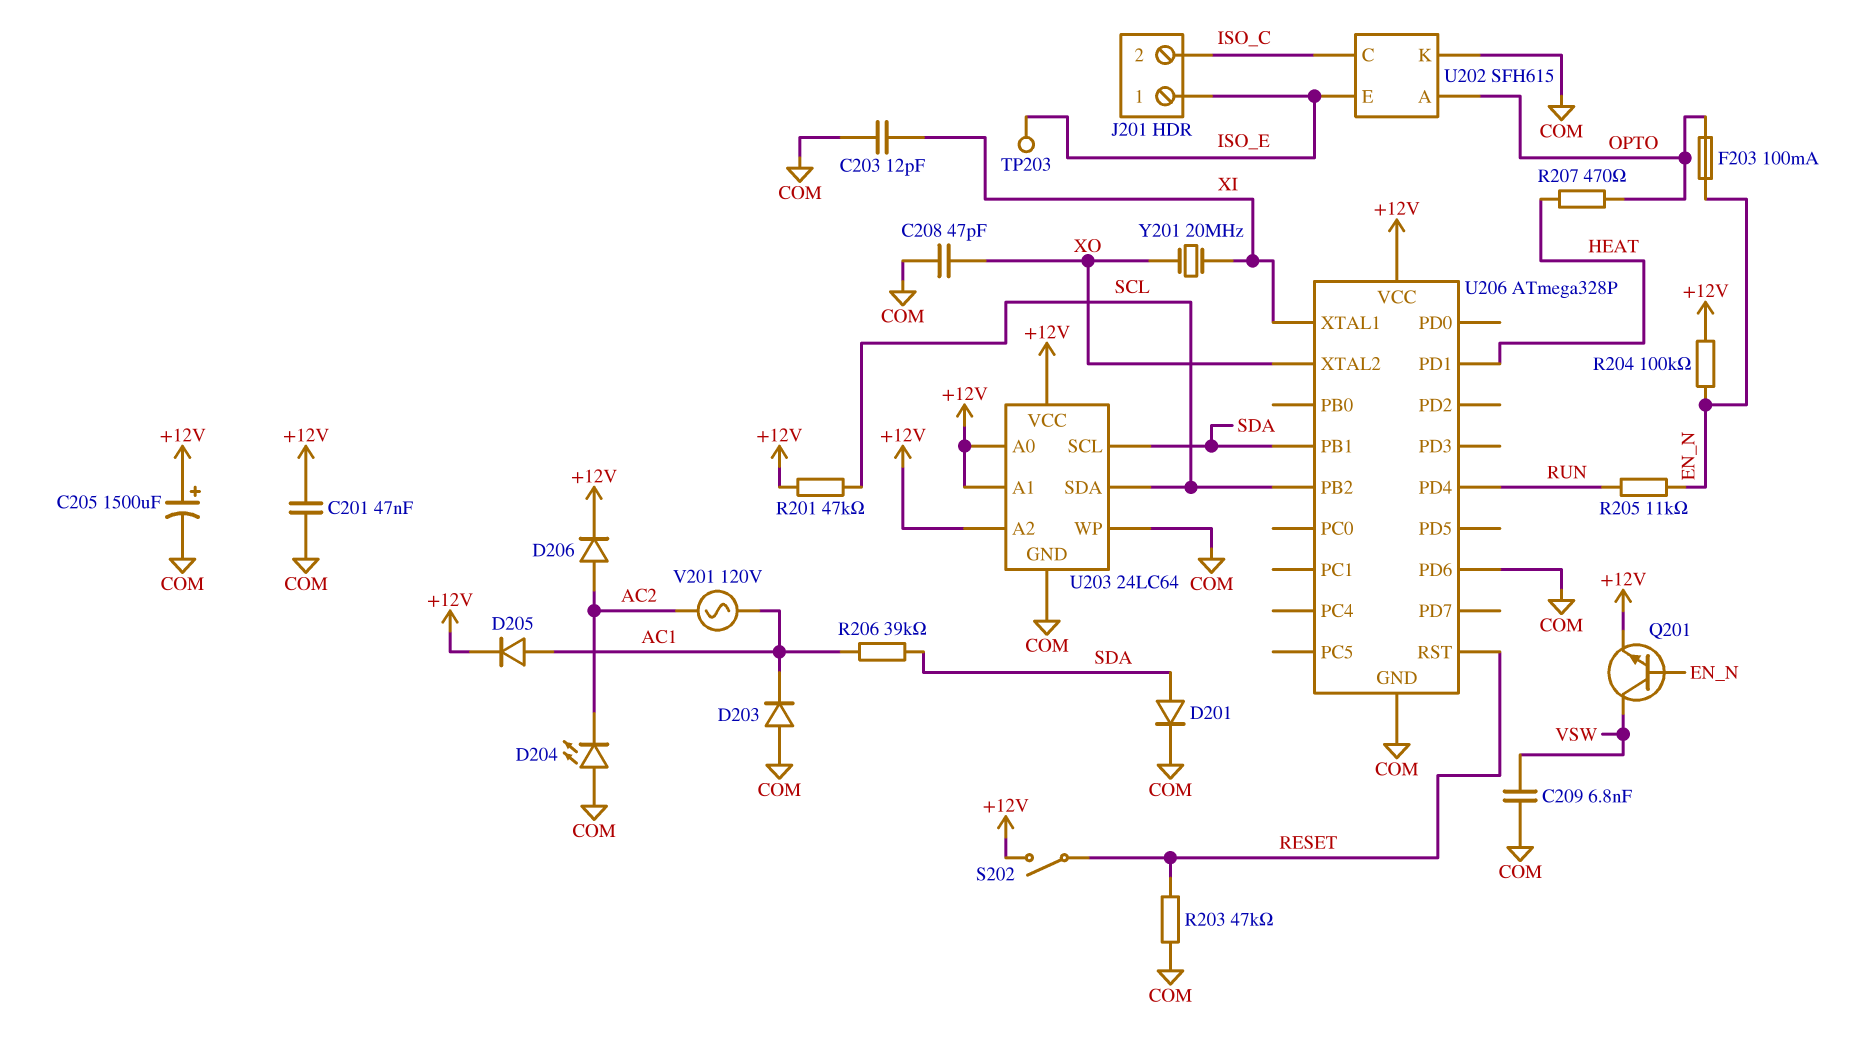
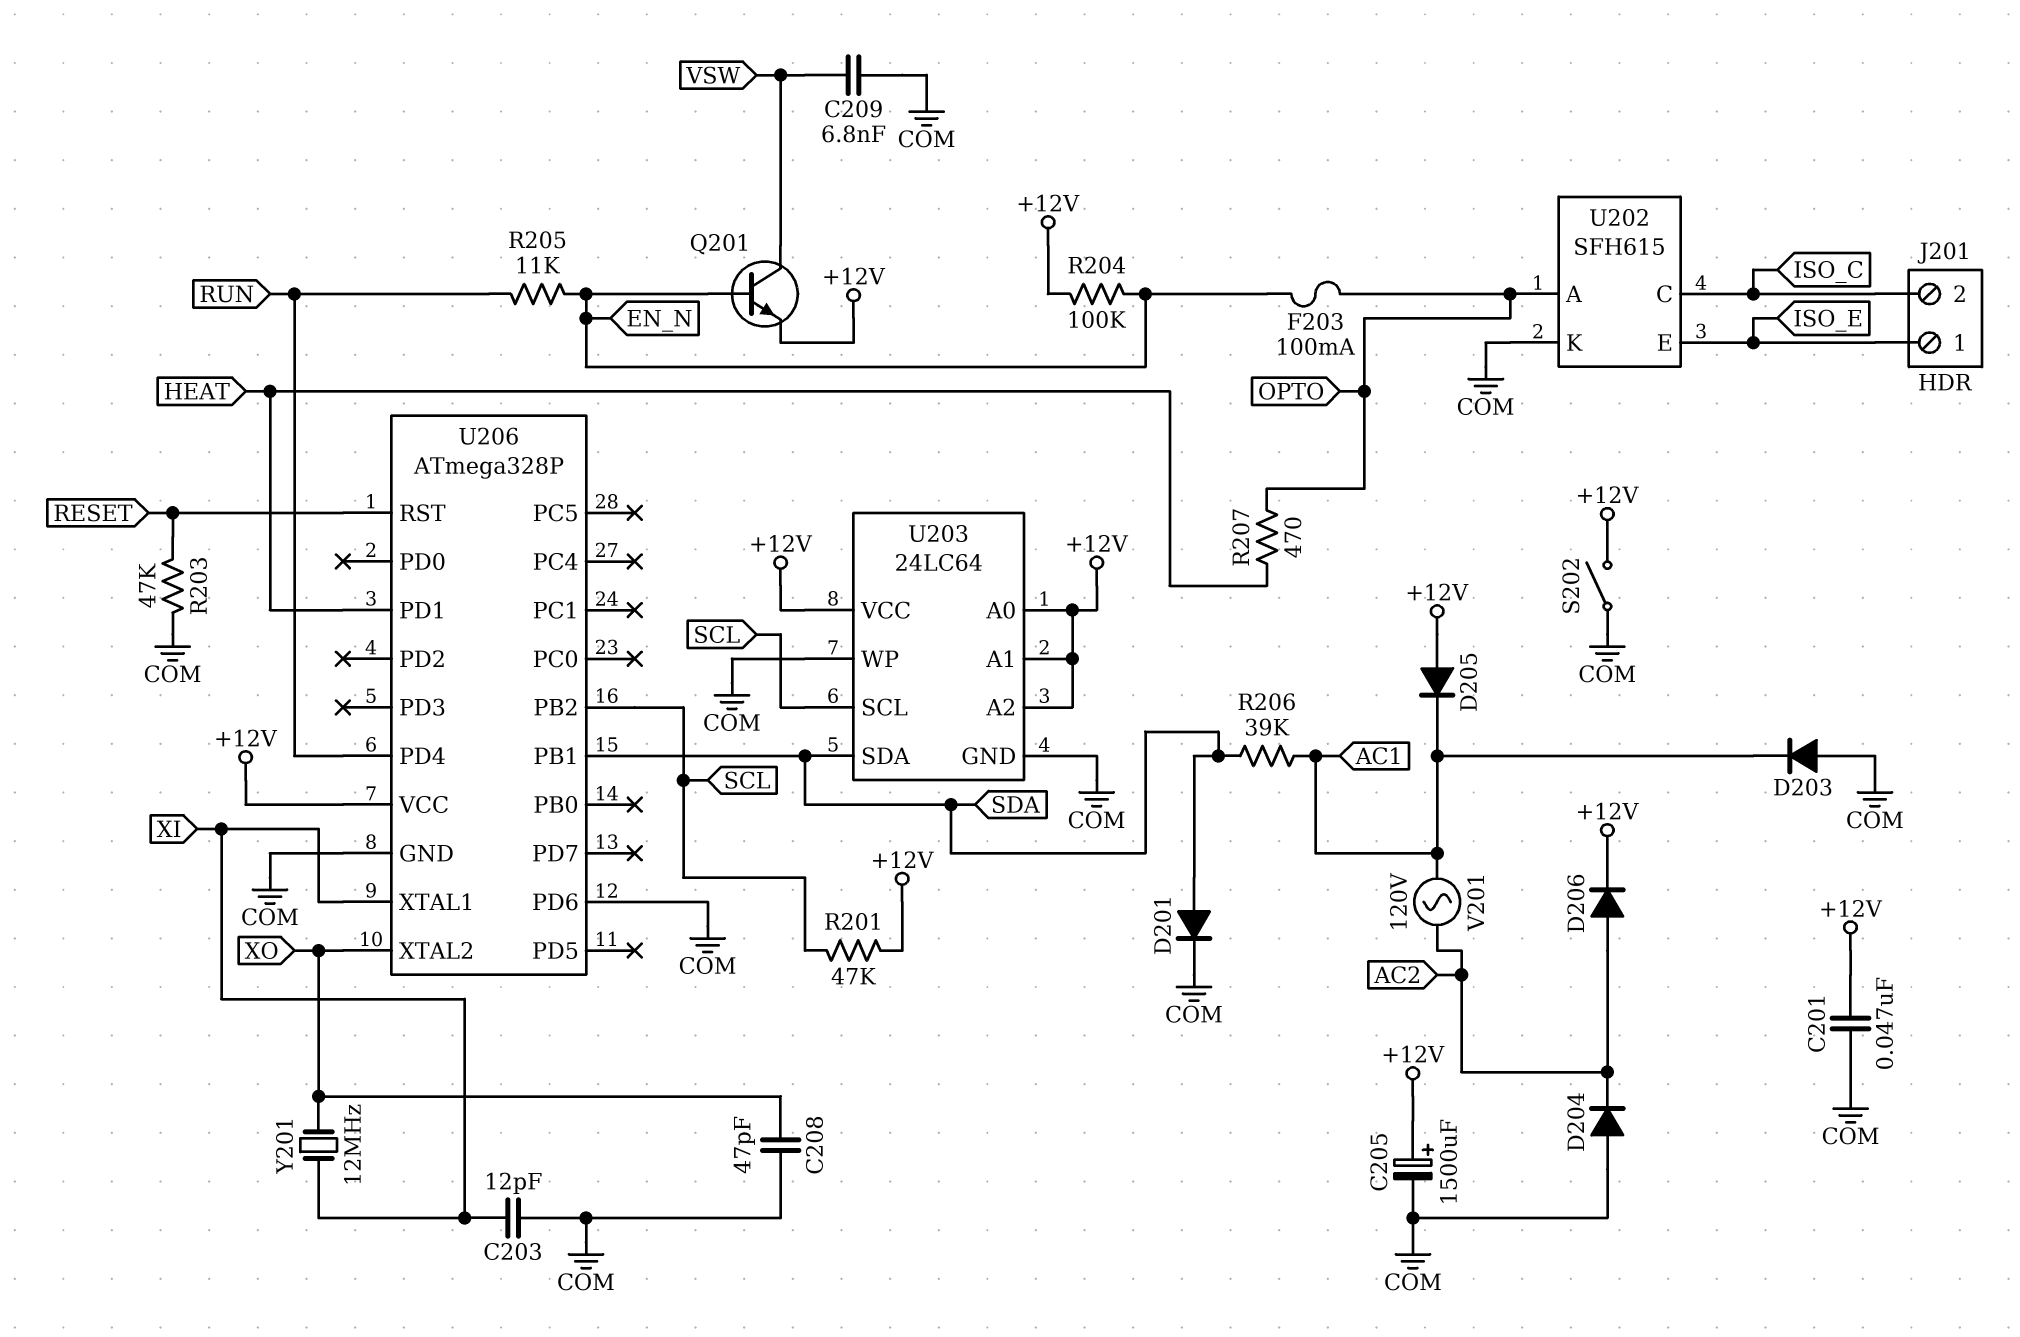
D204: LED (A COM, K AC2) -> diode (A COM, K AC2)
D205: diode (A AC1, K +12V) -> diode (A +12V, K AC1)
S202: switch (+12V, RESET) -> switch (+12V, COM)
TP203: test point (ISO_E) -> none
U203 pin SCL: SDA -> SCL
U203 pin SDA: SCL -> SDA
Y201: 20MHz (XI, XO) -> 12MHz (XI, XO)

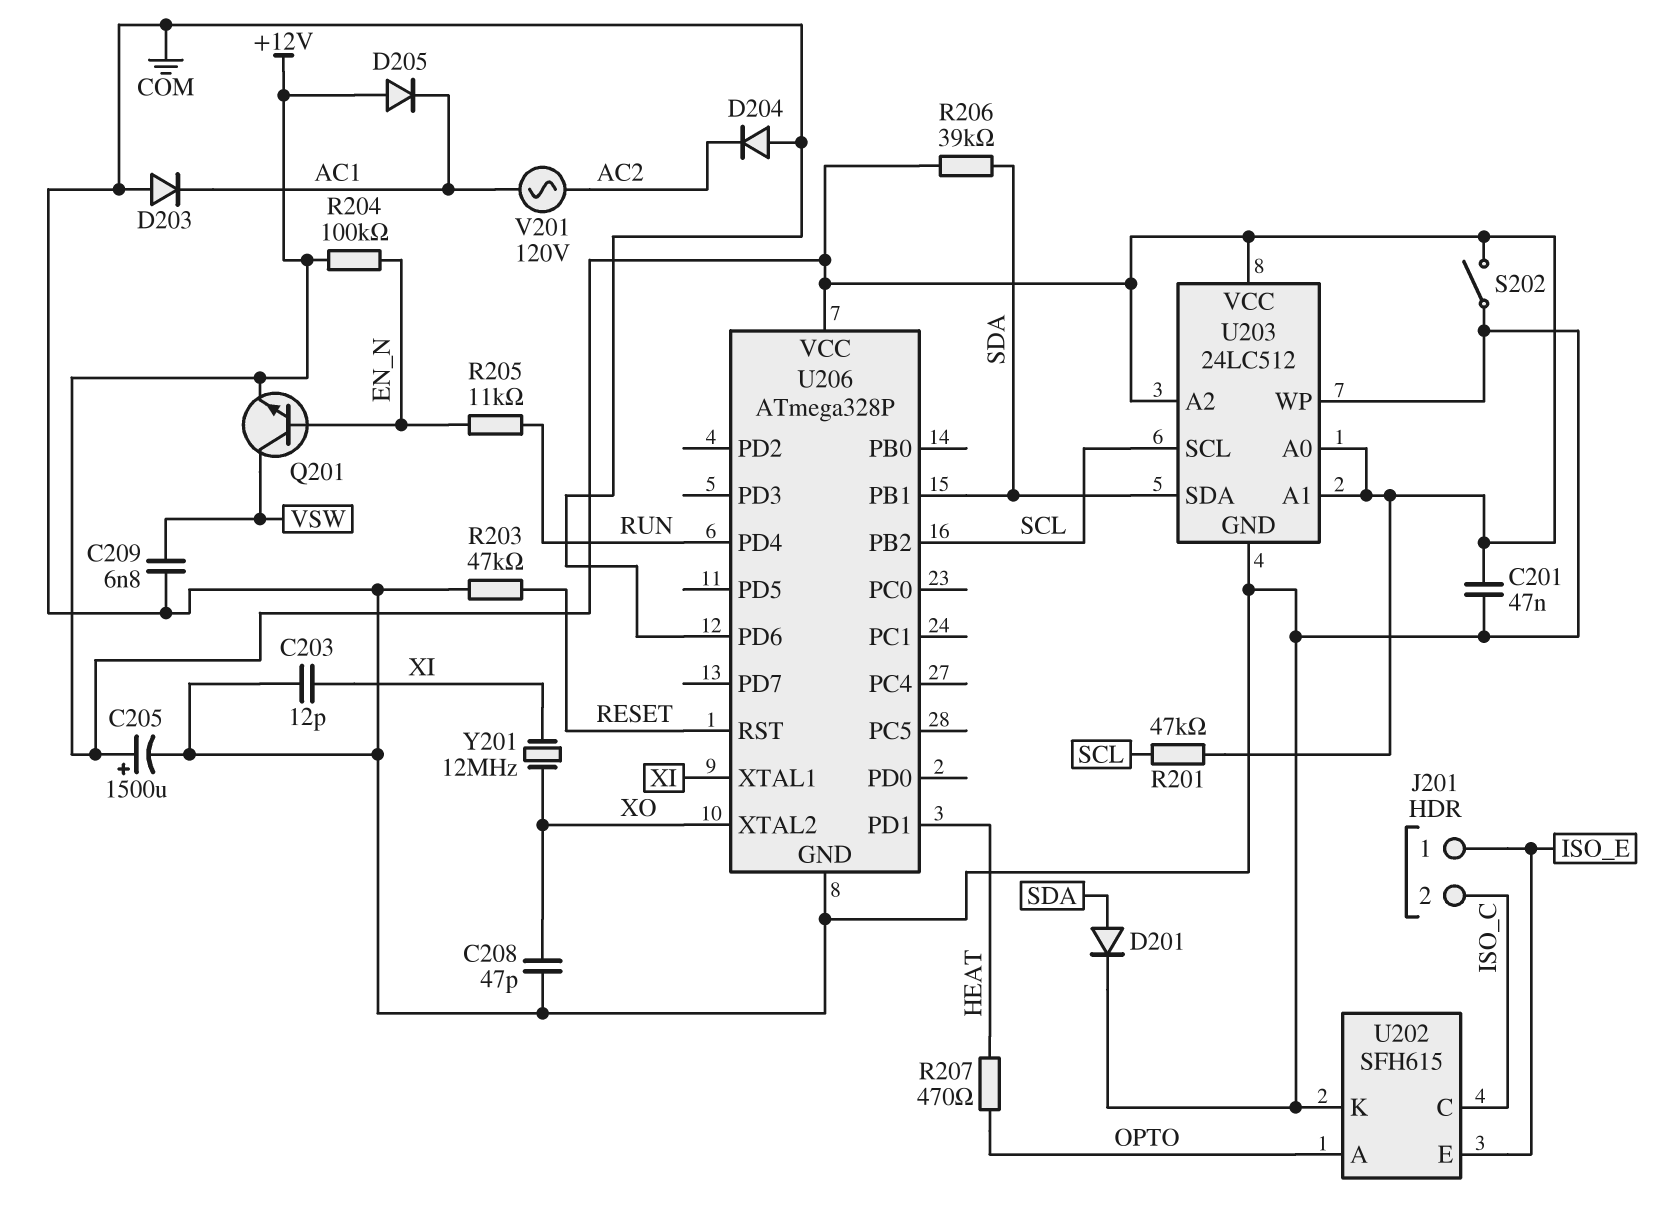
D206: diode (A AC2, K +12V) -> none
F203: 100mA (EN_N, OPTO) -> none
R206: 39k (AC1, SDA) -> 39k (+12V, SDA)
U203: 24LC64 -> 24LC512

